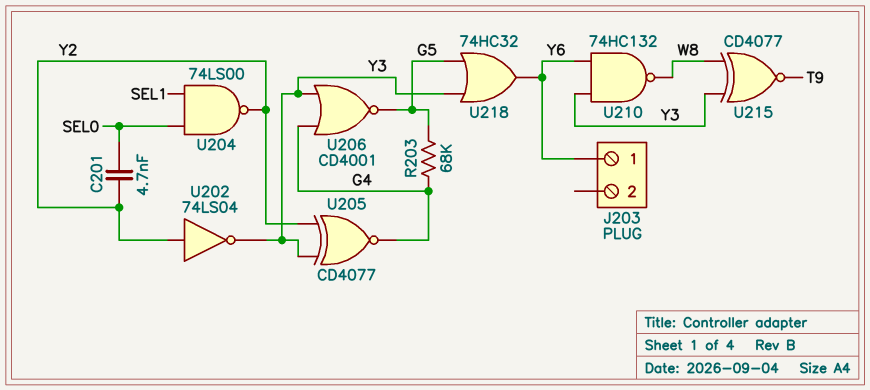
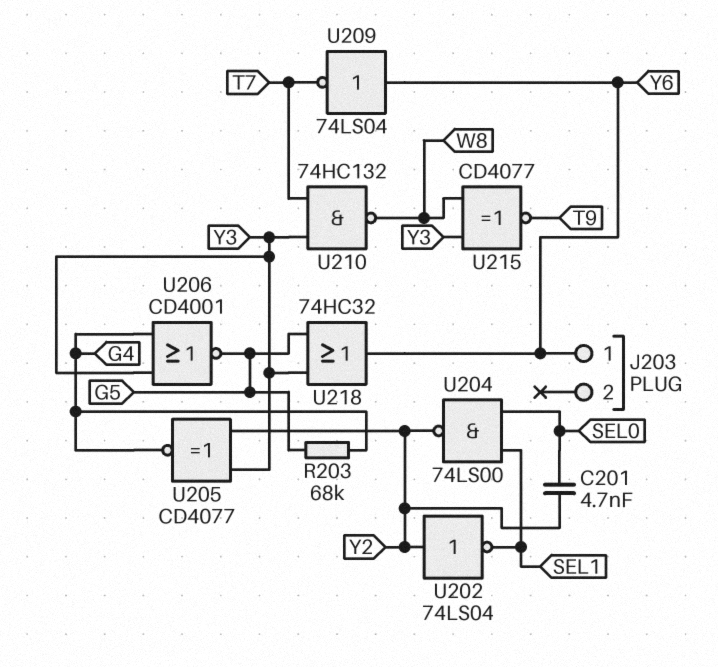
U202: NOT 74LS04 (in Y2, out Y3) -> NOT 74LS04 (in Y2, out SEL1)
U209: none -> NOT 74LS04 (in Y6, out T7)
U210: NAND 74HC132 (in Y3, in Y6, out W8) -> NAND 74HC132 (in T7, in Y3, out W8)

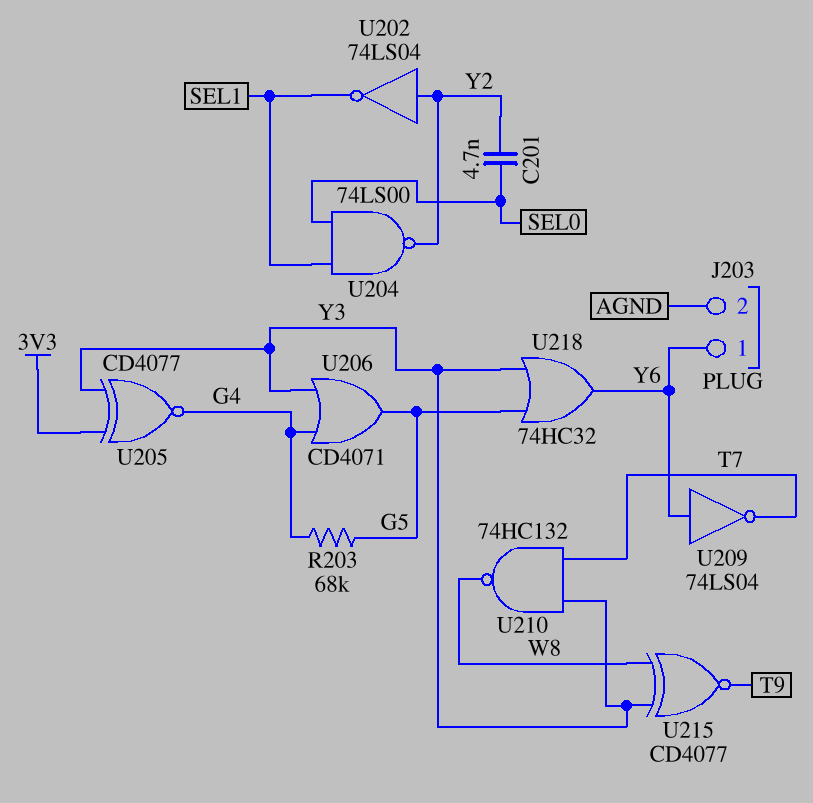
J203 pin 2: none -> AGND
U205: XNOR CD4077 (in Y2, in Y3, out G4) -> XNOR CD4077 (in 3V3, in Y3, out G4)
U206: NOR CD4001 (in G4, in Y3, out G5) -> OR CD4071 (in G4, in Y3, out G5)

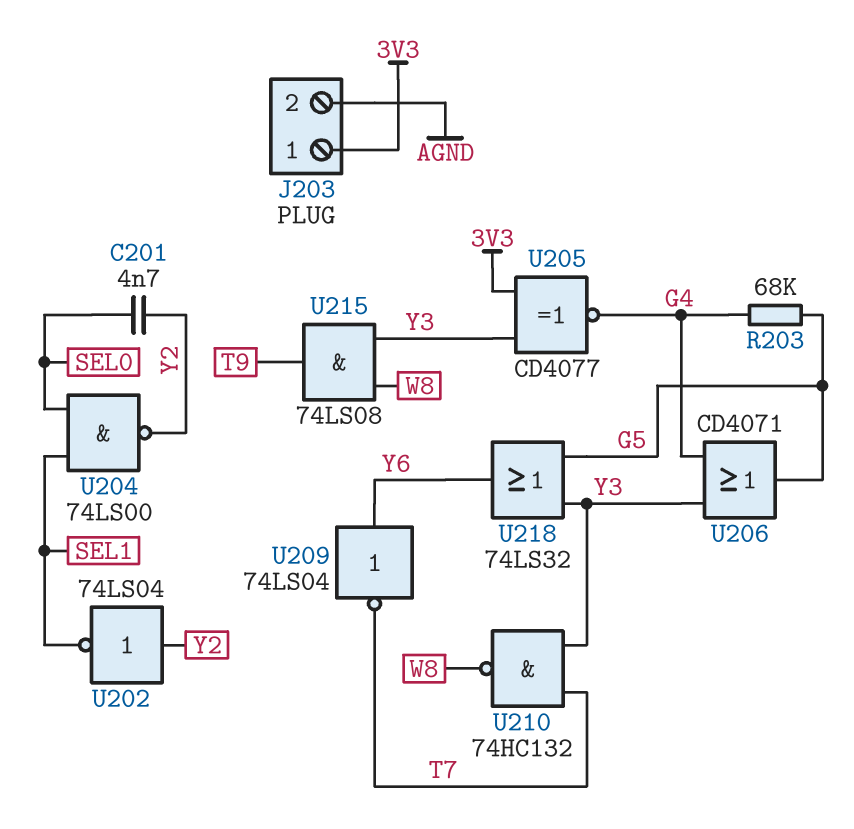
J203 pin 1: Y6 -> 3V3
U215: XNOR CD4077 (in W8, in Y3, out T9) -> AND 74LS08 (in W8, in Y3, out T9)
U218: OR 74HC32 (in G5, in Y3, out Y6) -> OR 74LS32 (in G5, in Y3, out Y6)

